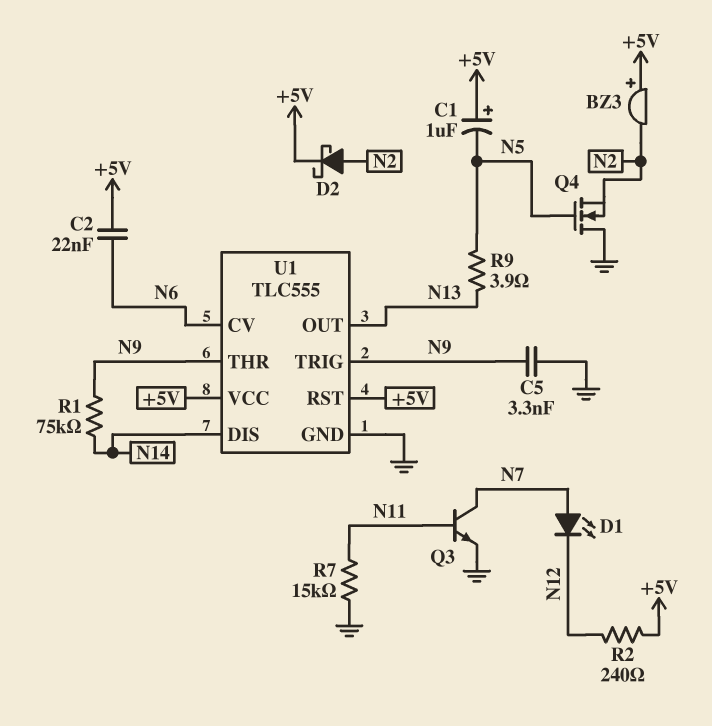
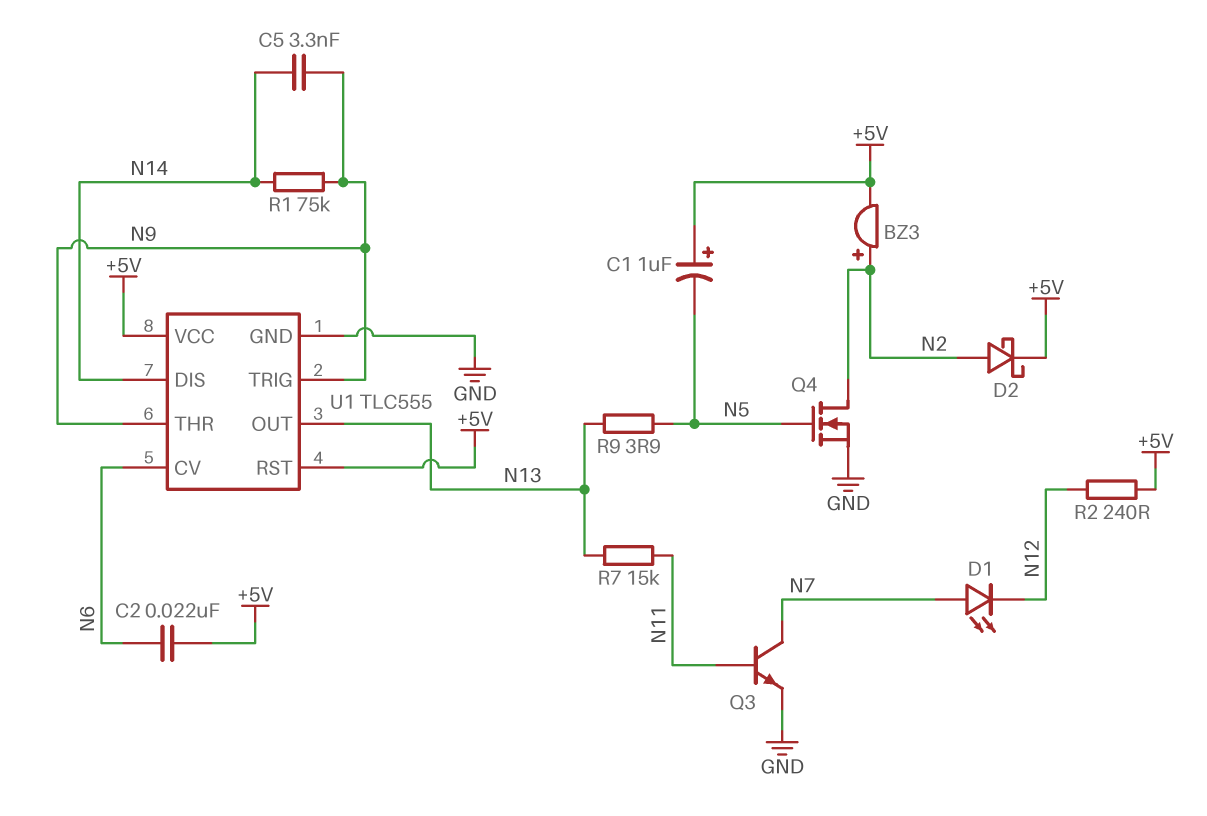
BZ3: buzzer (plus +5V, minus N2) -> buzzer (plus N2, minus +5V)
C5: 3.3nF (GND, N9) -> 3.3nF (N9, N14)
Q4: NMOS (G N5, D GND, S N2) -> NMOS (G N5, D N2, S GND)
R7: 15k (GND, N11) -> 15k (N11, N13)

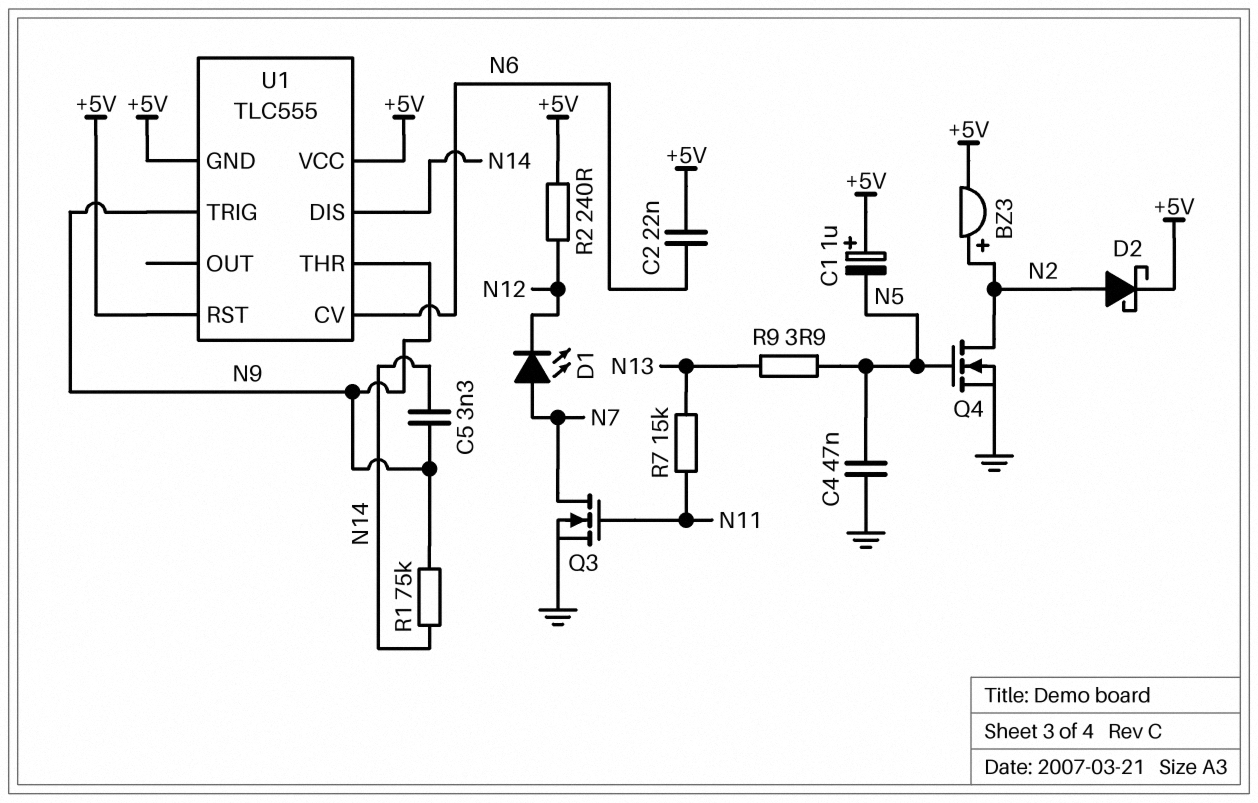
C4: none -> 47nF (GND, N5)
Q3: NPN (B N11, C N7, E GND) -> NMOS (G N11, D N7, S GND)
U1 pin GND: GND -> +5V
U1 pin OUT: N13 -> none

